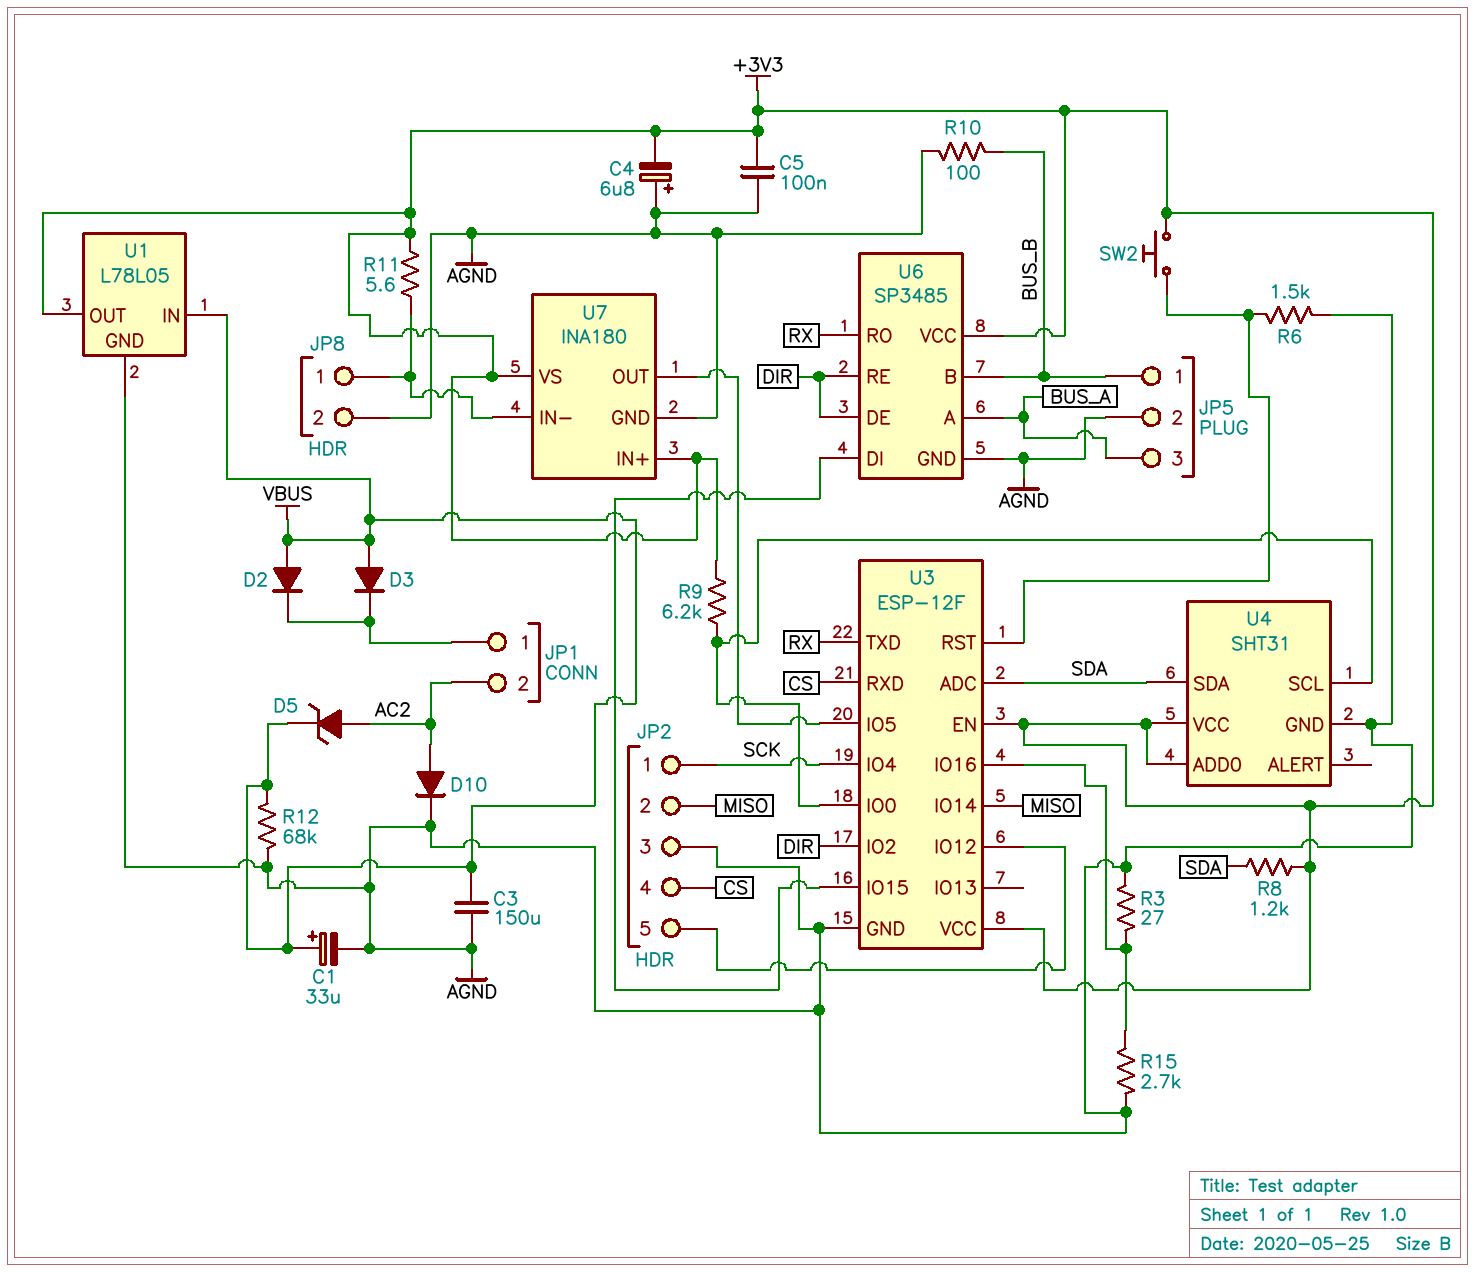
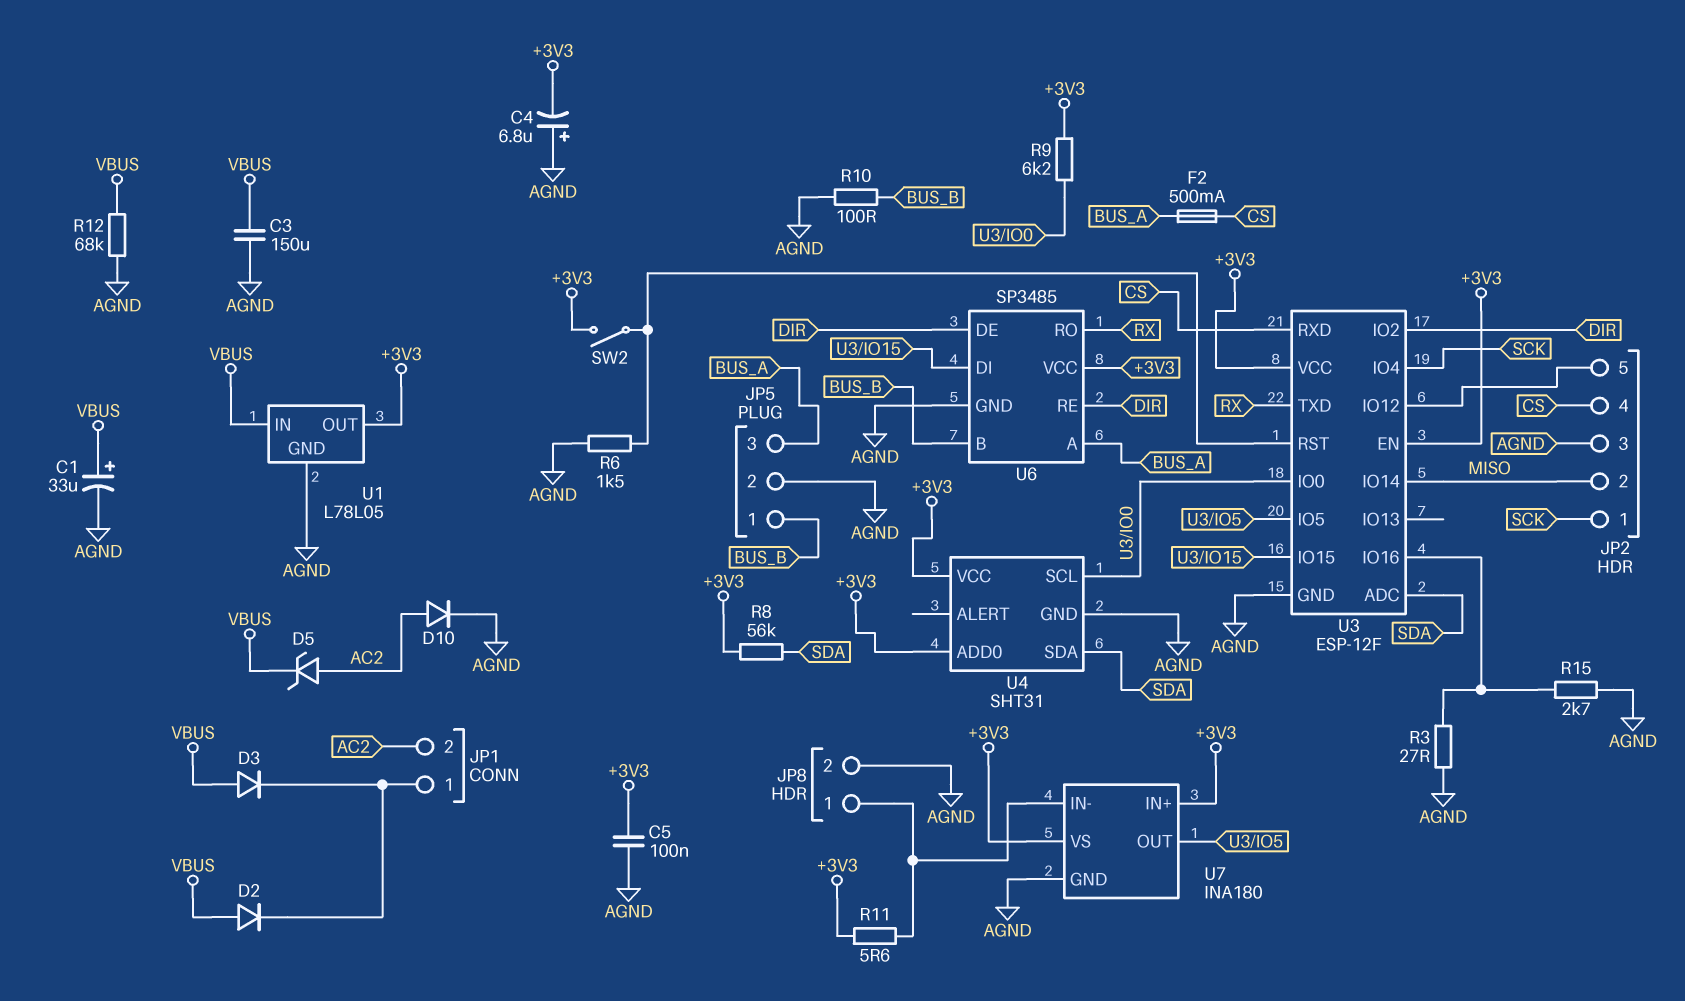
F2: none -> 500mA (BUS_A, CS)
R8: 1.2k (+3V3, SDA) -> 56k (+3V3, SDA)
SW2: button (+3V3, U3/RST) -> switch (+3V3, U3/RST)

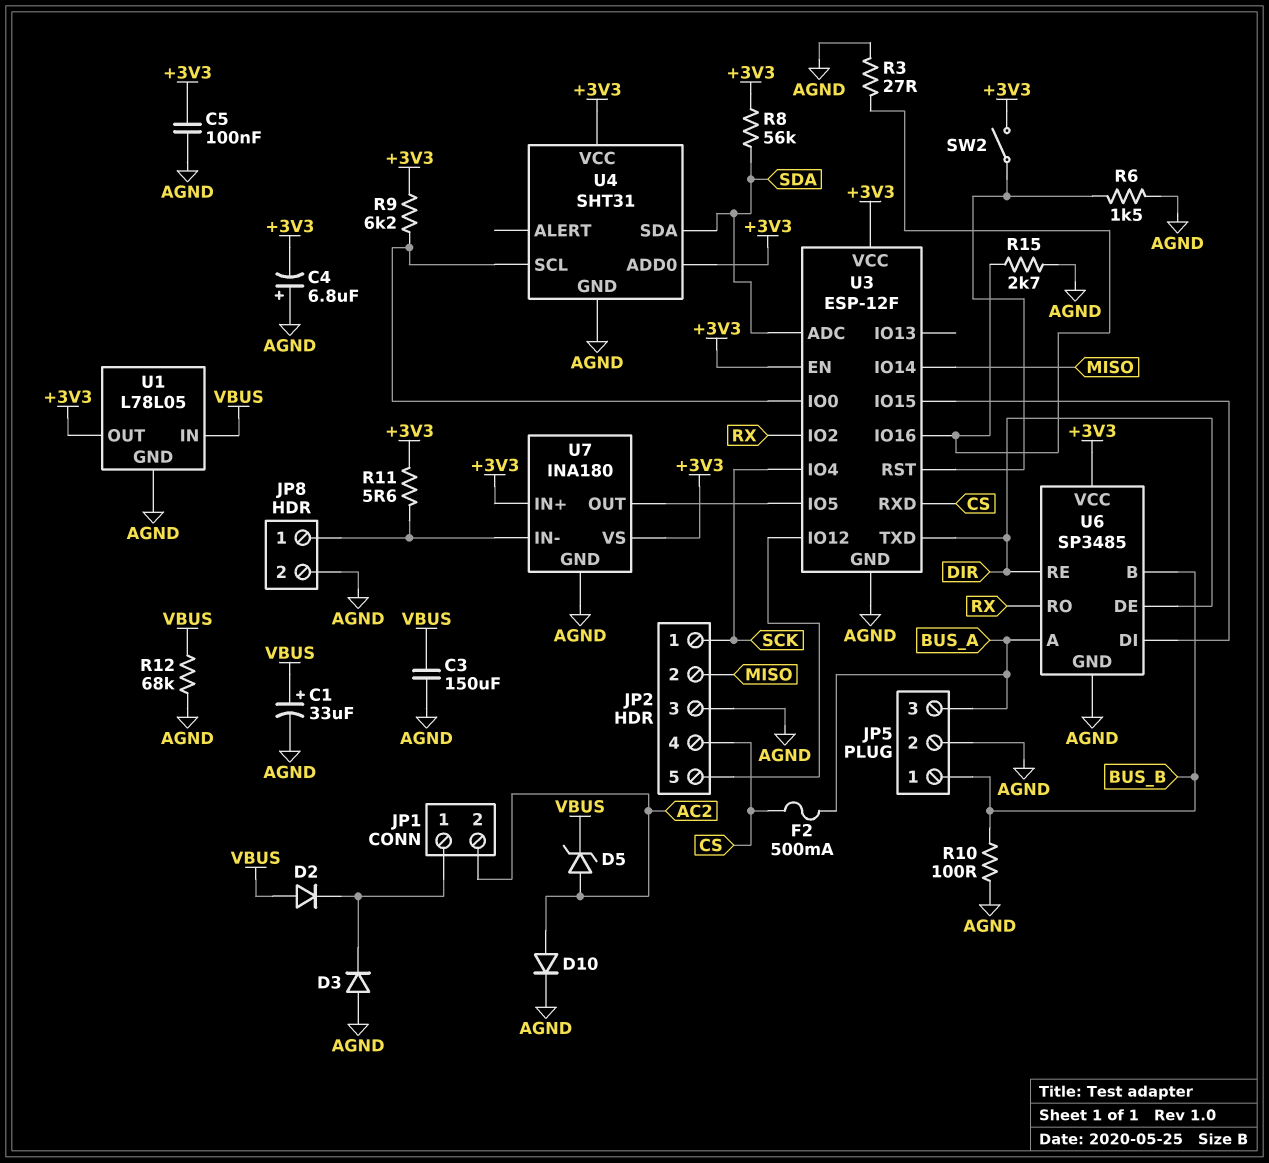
D3: diode (A VBUS, K JP1/1) -> diode (A AGND, K JP1/1)
U3 pin IO2: DIR -> RX
U3 pin TXD: RX -> DIR

